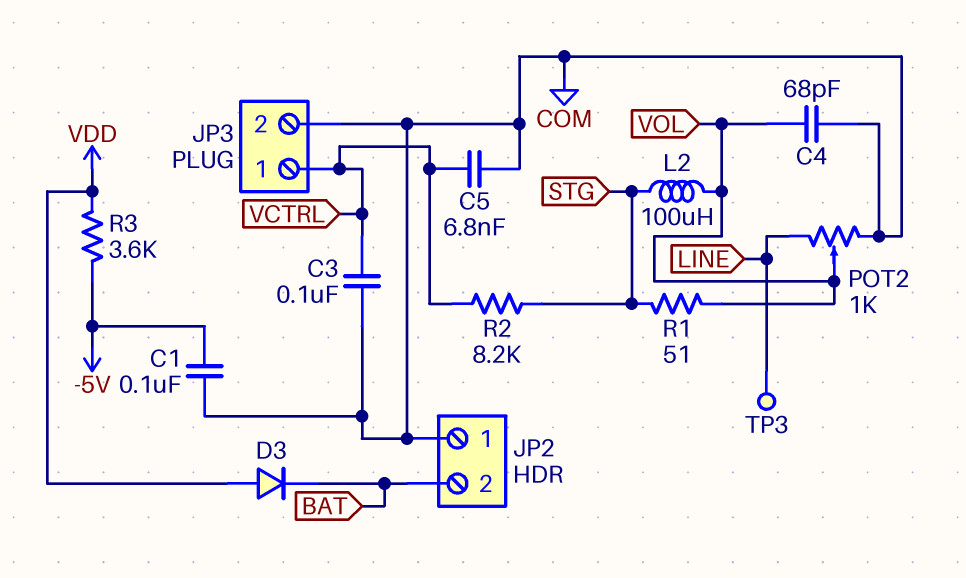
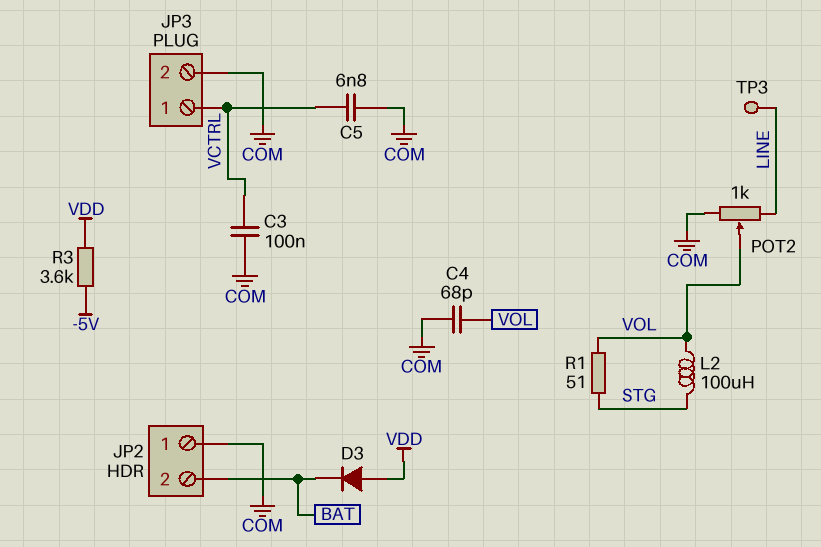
C1: 100nF (-5V, COM) -> none
R2: 8.2k (STG, VCTRL) -> none

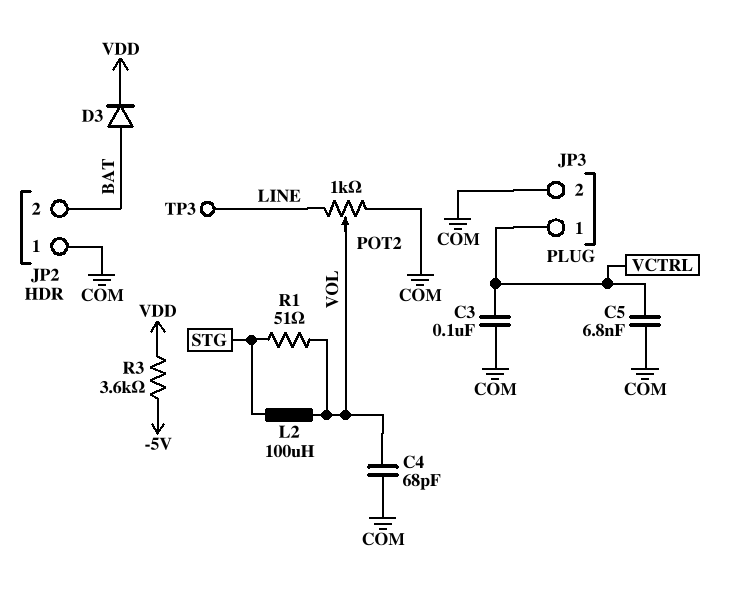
D3: diode (A VDD, K BAT) -> diode (A BAT, K VDD)

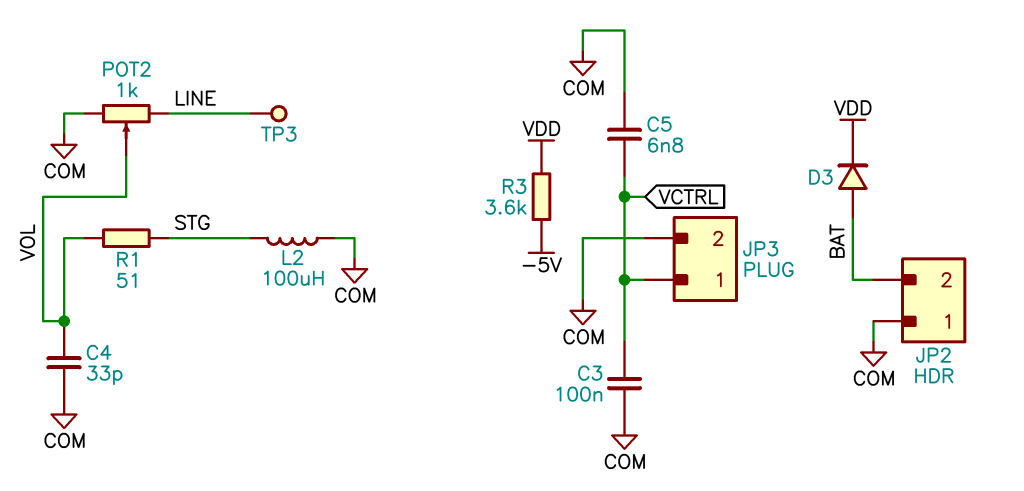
C4: 68pF (COM, VOL) -> 33pF (COM, VOL)
L2: 100uH (STG, VOL) -> 100uH (COM, STG)

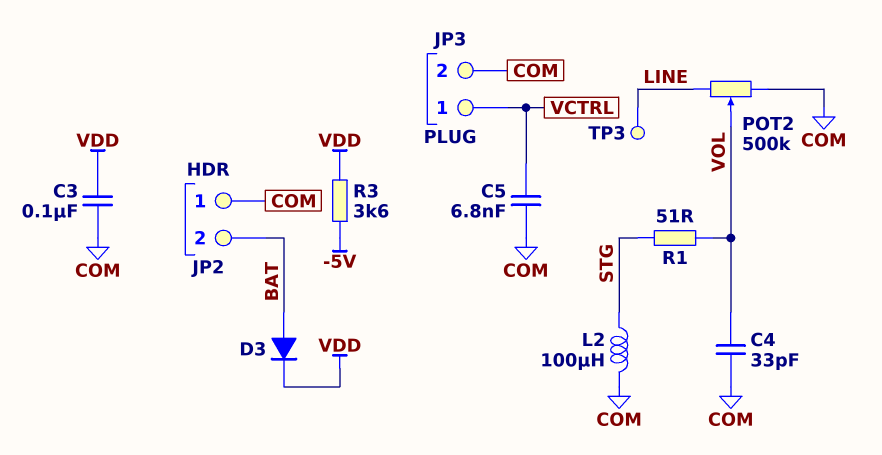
C3: 100nF (COM, VCTRL) -> 100nF (COM, VDD)
POT2: 1k (COM, LINE, wiper VOL) -> 500k (COM, LINE, wiper VOL)

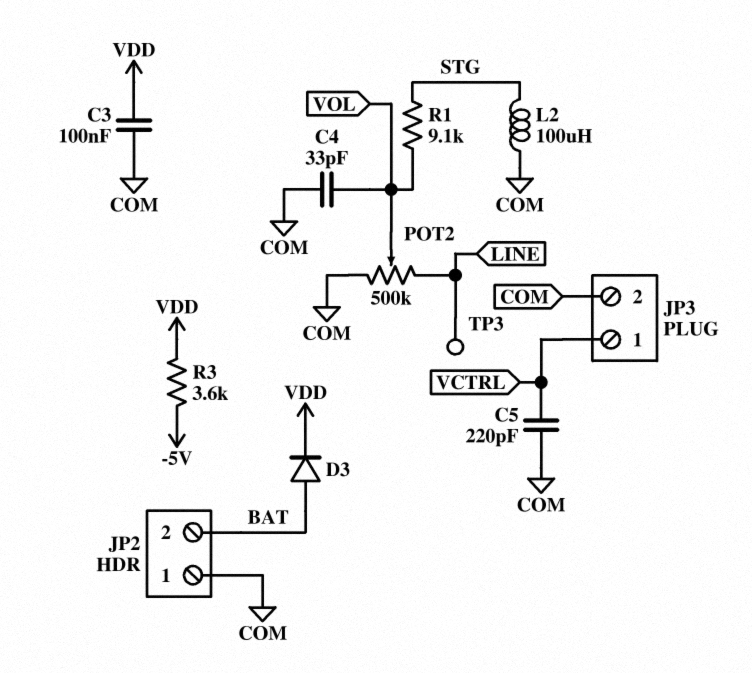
C5: 6.8nF (COM, VCTRL) -> 220pF (COM, VCTRL)
R1: 51 (STG, VOL) -> 9.1k (STG, VOL)

